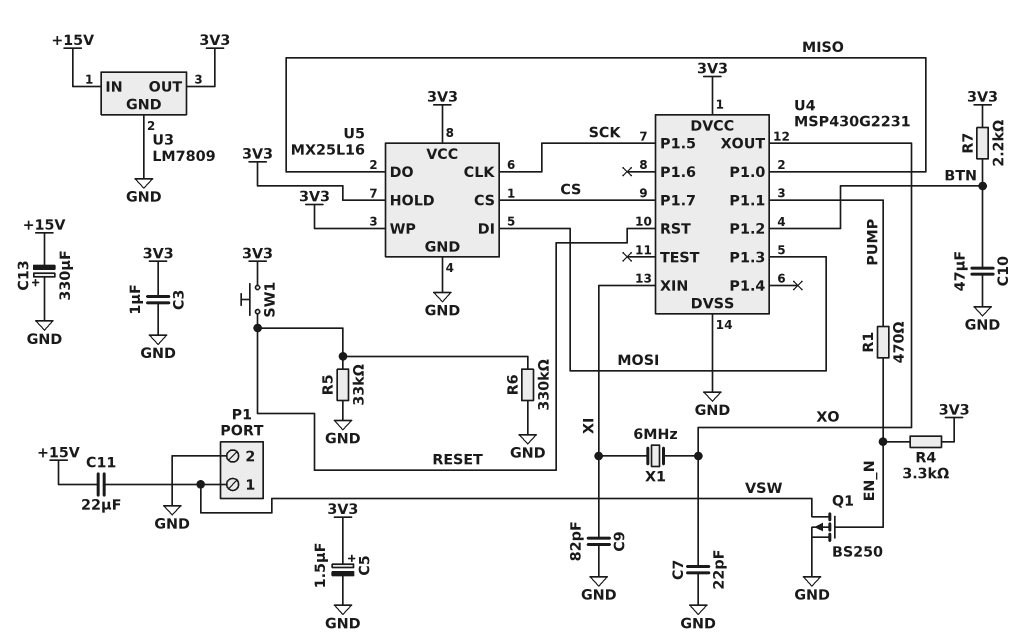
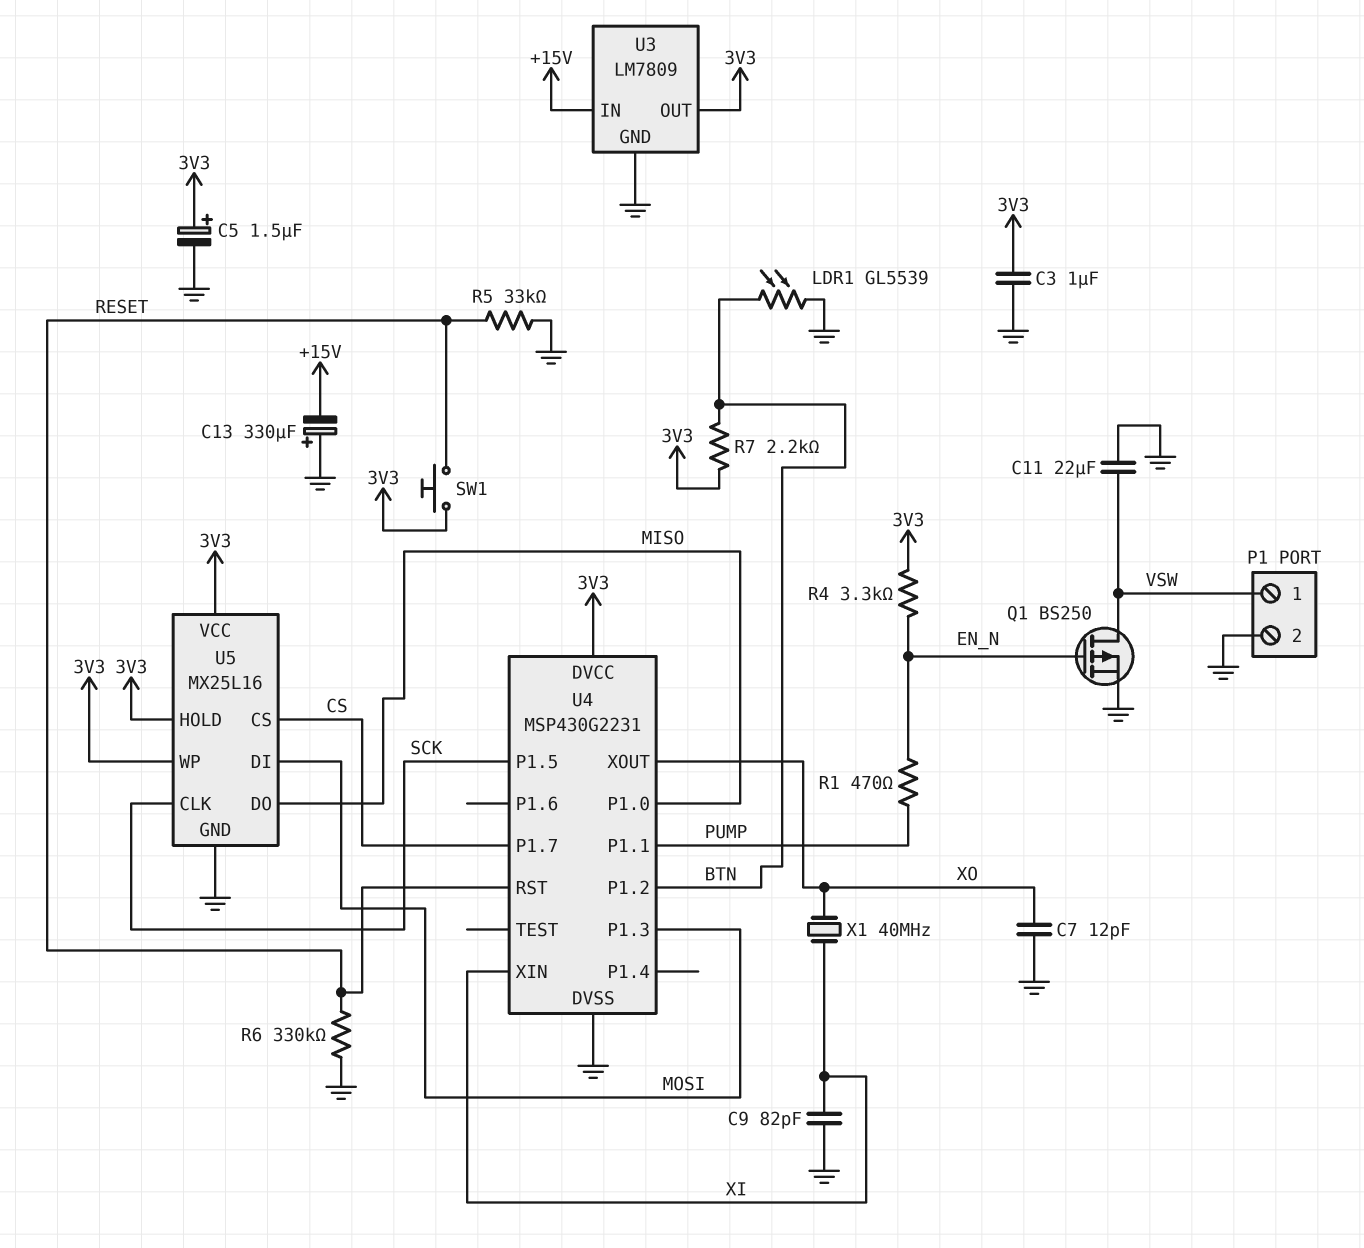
C7: 22pF (GND, XO) -> 12pF (GND, XO)
C10: 47uF (BTN, GND) -> none
C11: 22uF (+15V, VSW) -> 22uF (GND, VSW)
LDR1: none -> GL5539 (BTN, GND)
X1: 6MHz (XI, XO) -> 40MHz (XI, XO)

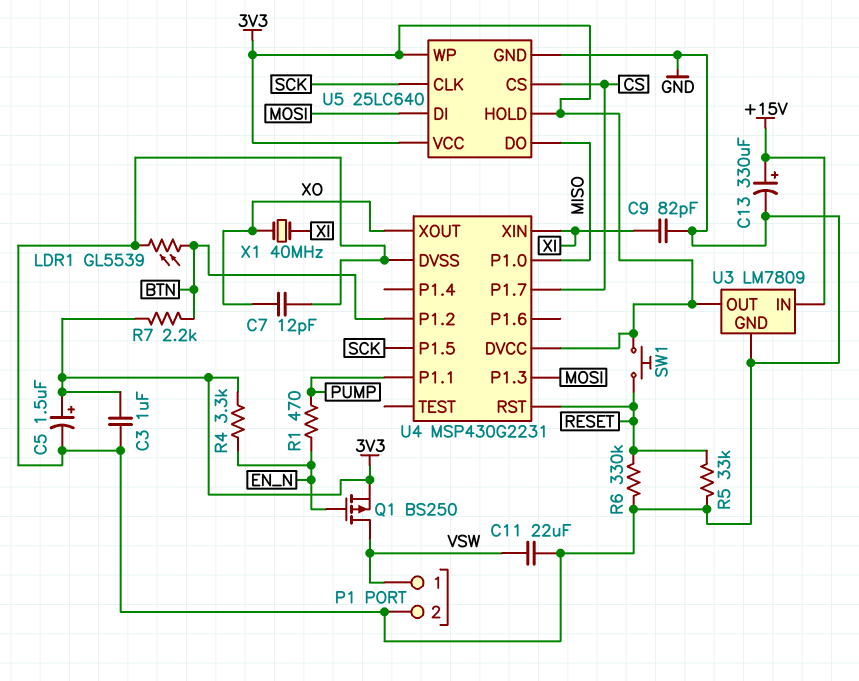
C13: 330uF (plus GND, minus +15V) -> 330uF (plus +15V, minus GND)
Q1: PMOS BS250 (G EN_N, D VSW, S GND) -> PMOS BS250 (G EN_N, D VSW, S 3V3)
U5: MX25L16 -> 25LC640

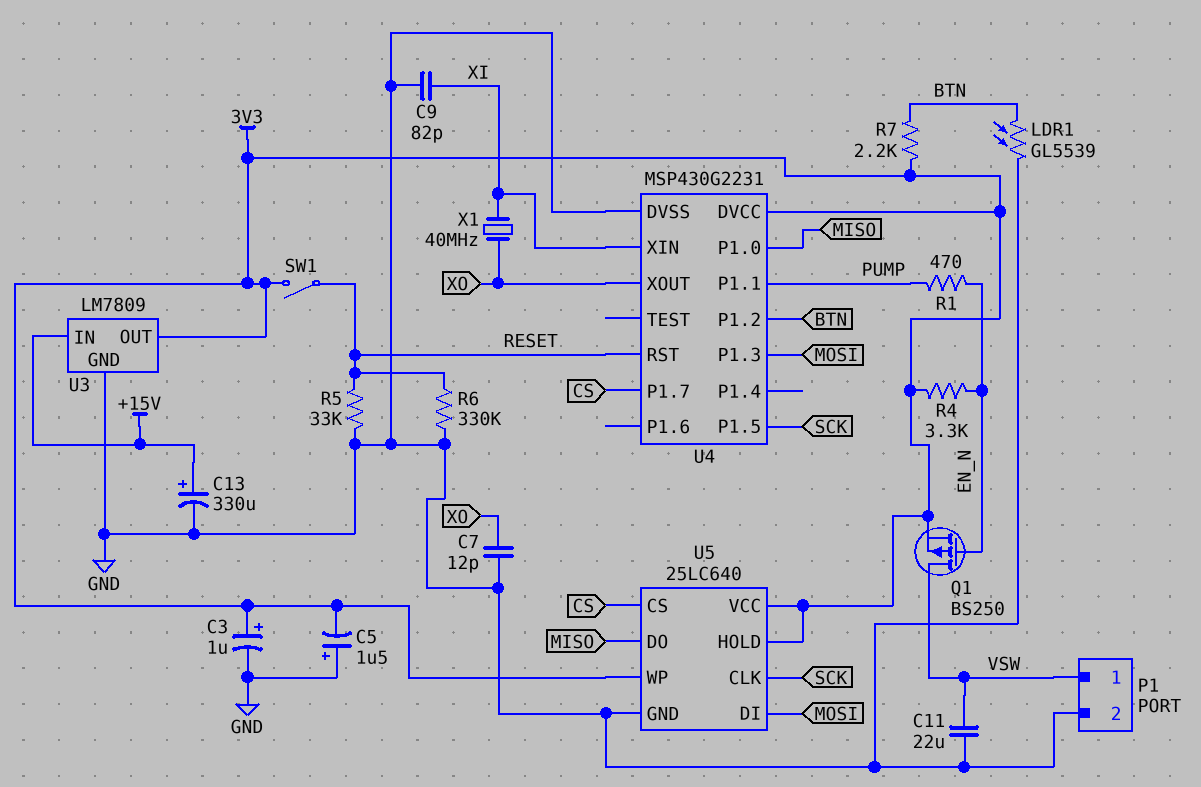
C3: 1uF (3V3, GND) -> 1uF (plus 3V3, minus GND)
C5: 1.5uF (plus 3V3, minus GND) -> 1.5uF (plus GND, minus 3V3)
SW1: button (3V3, RESET) -> switch (3V3, RESET)

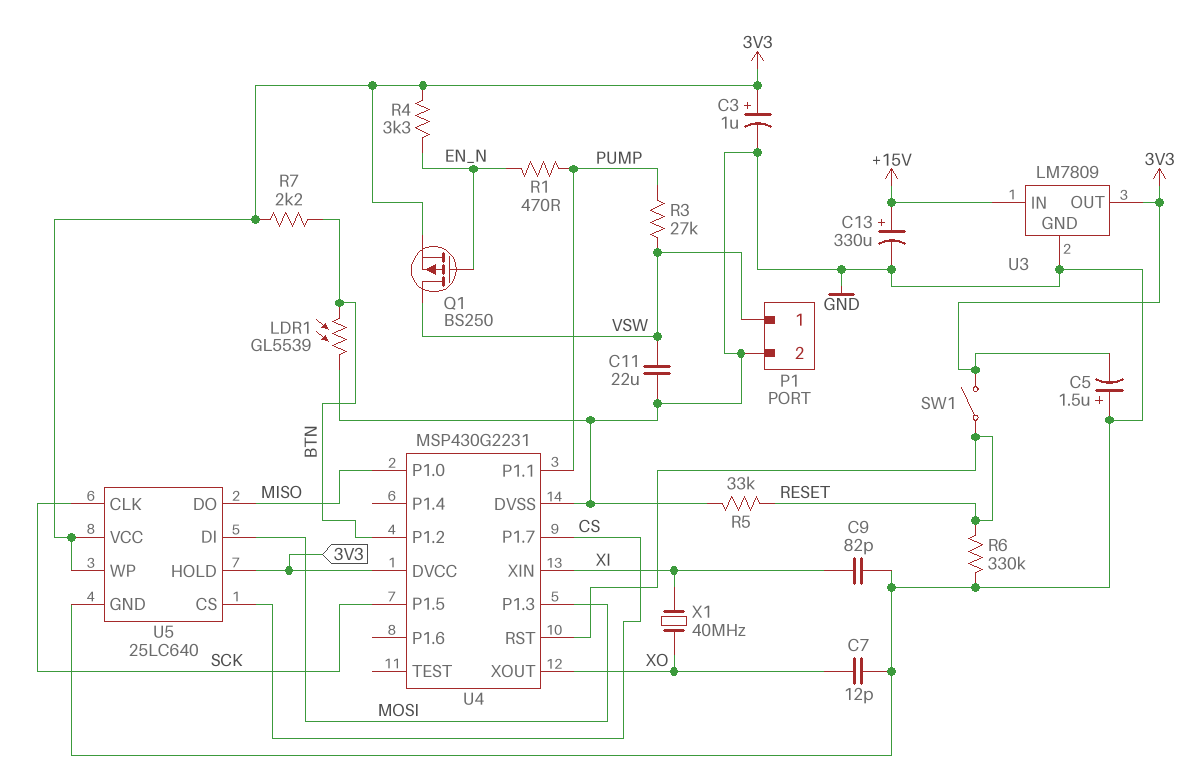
R3: none -> 27k (PUMP, VSW)

